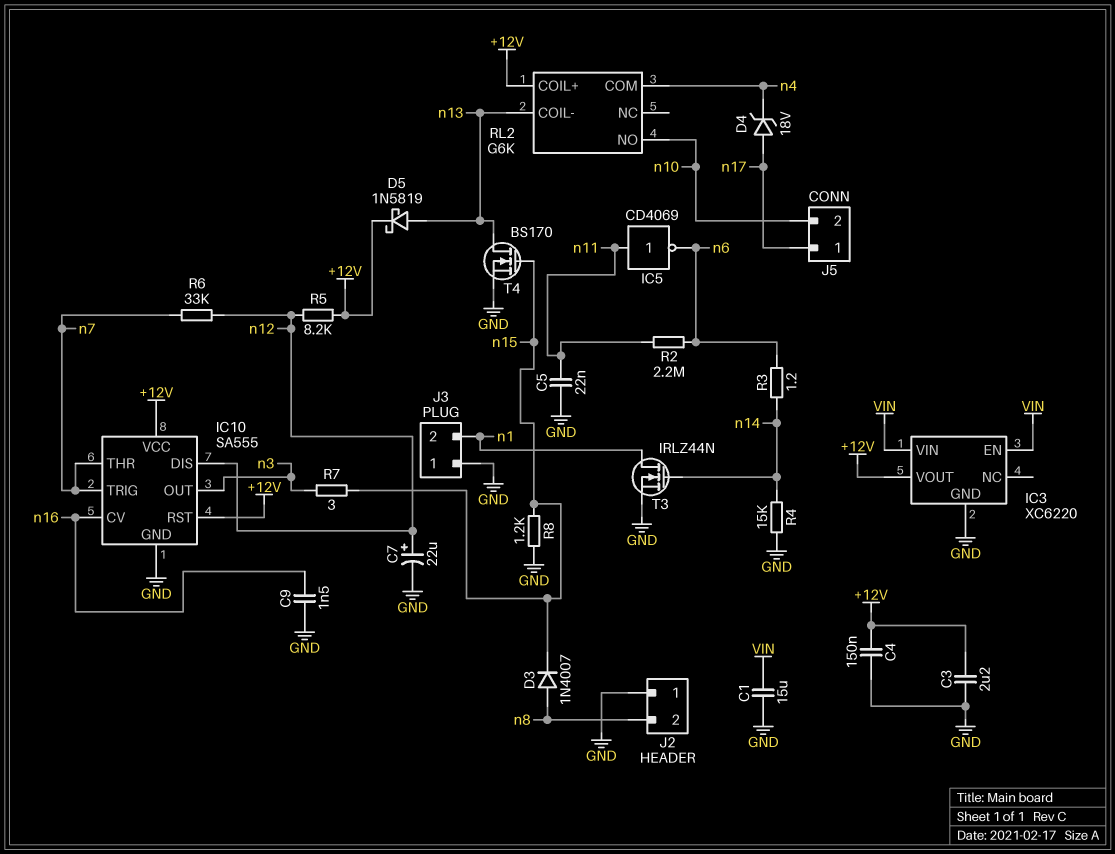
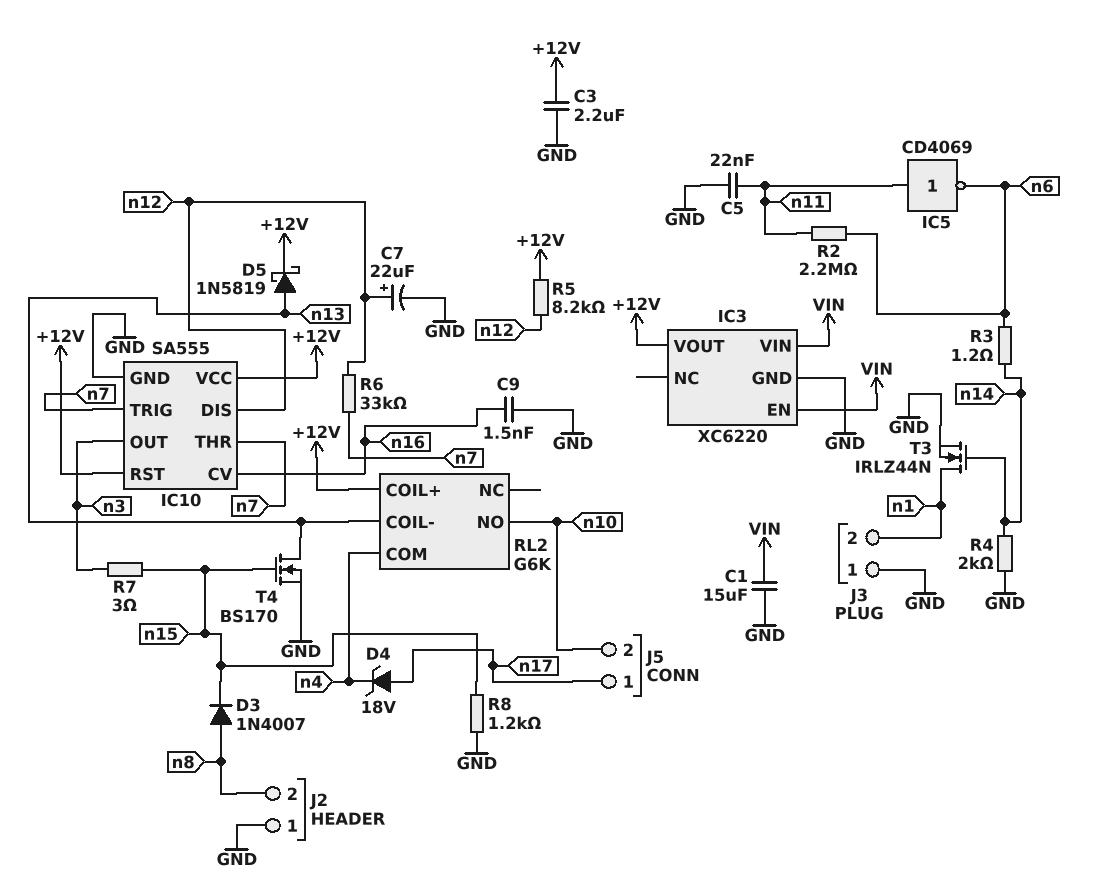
C4: 150nF (+12V, GND) -> none
R4: 15k (GND, n14) -> 2k (GND, n14)

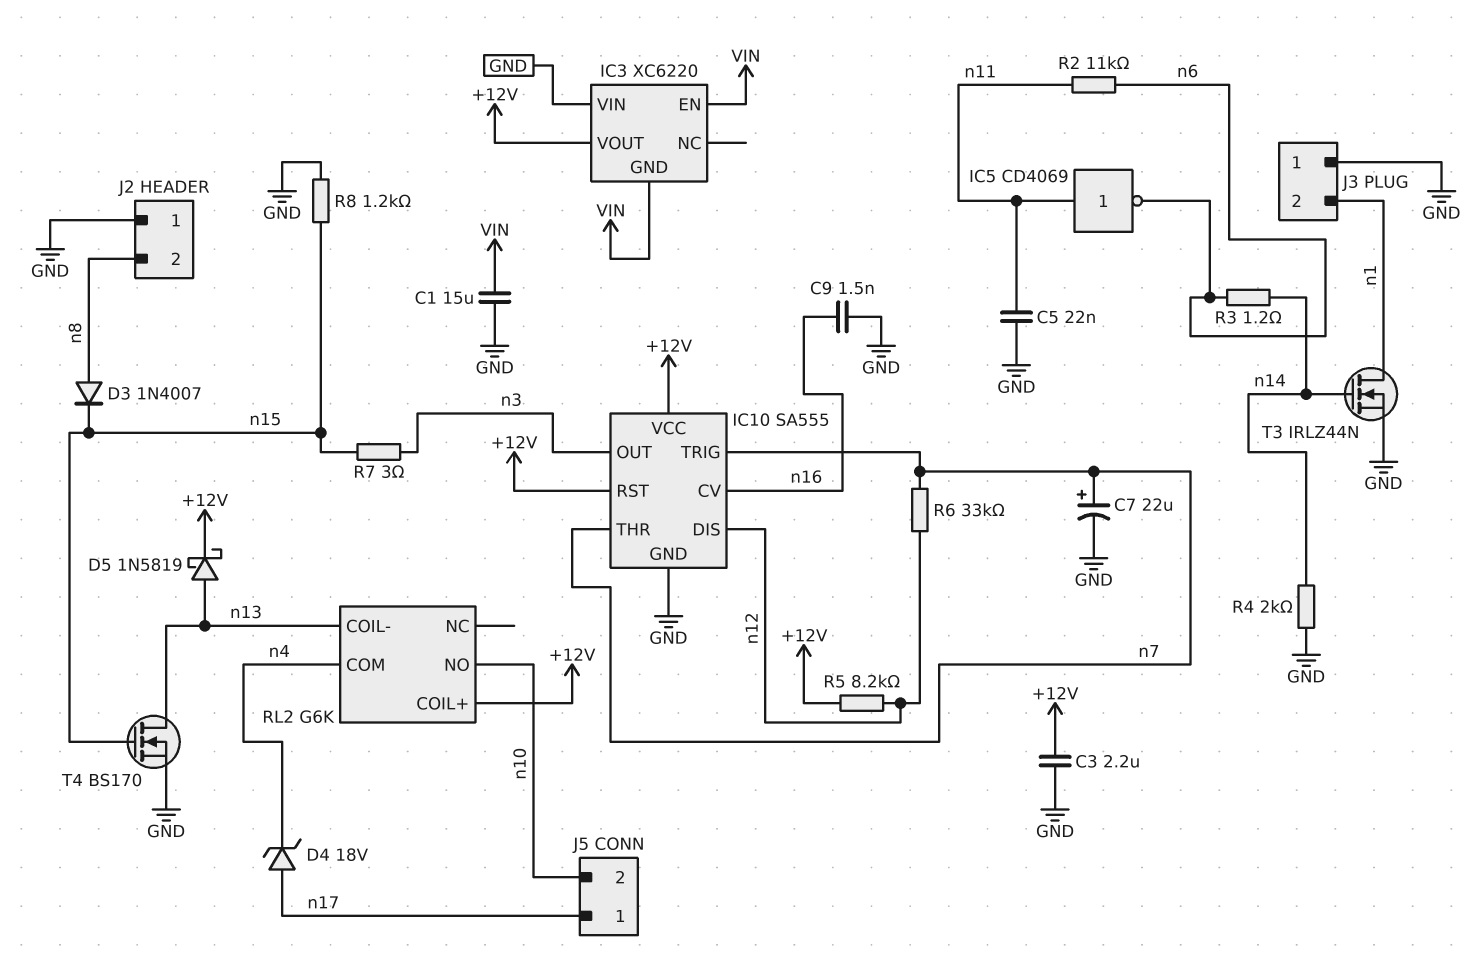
C7: 22uF (plus n12, minus GND) -> 22uF (plus n7, minus GND)
IC3 pin GND: GND -> VIN
IC3 pin VIN: VIN -> GND
R2: 2.2M (n6, n11) -> 11k (n6, n11)

